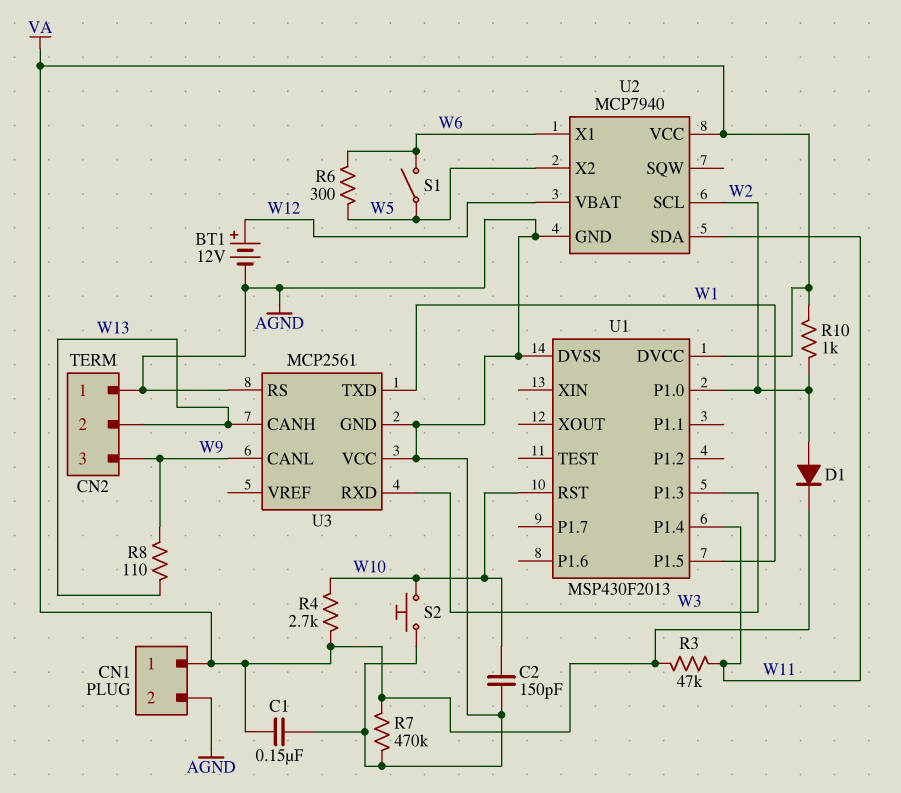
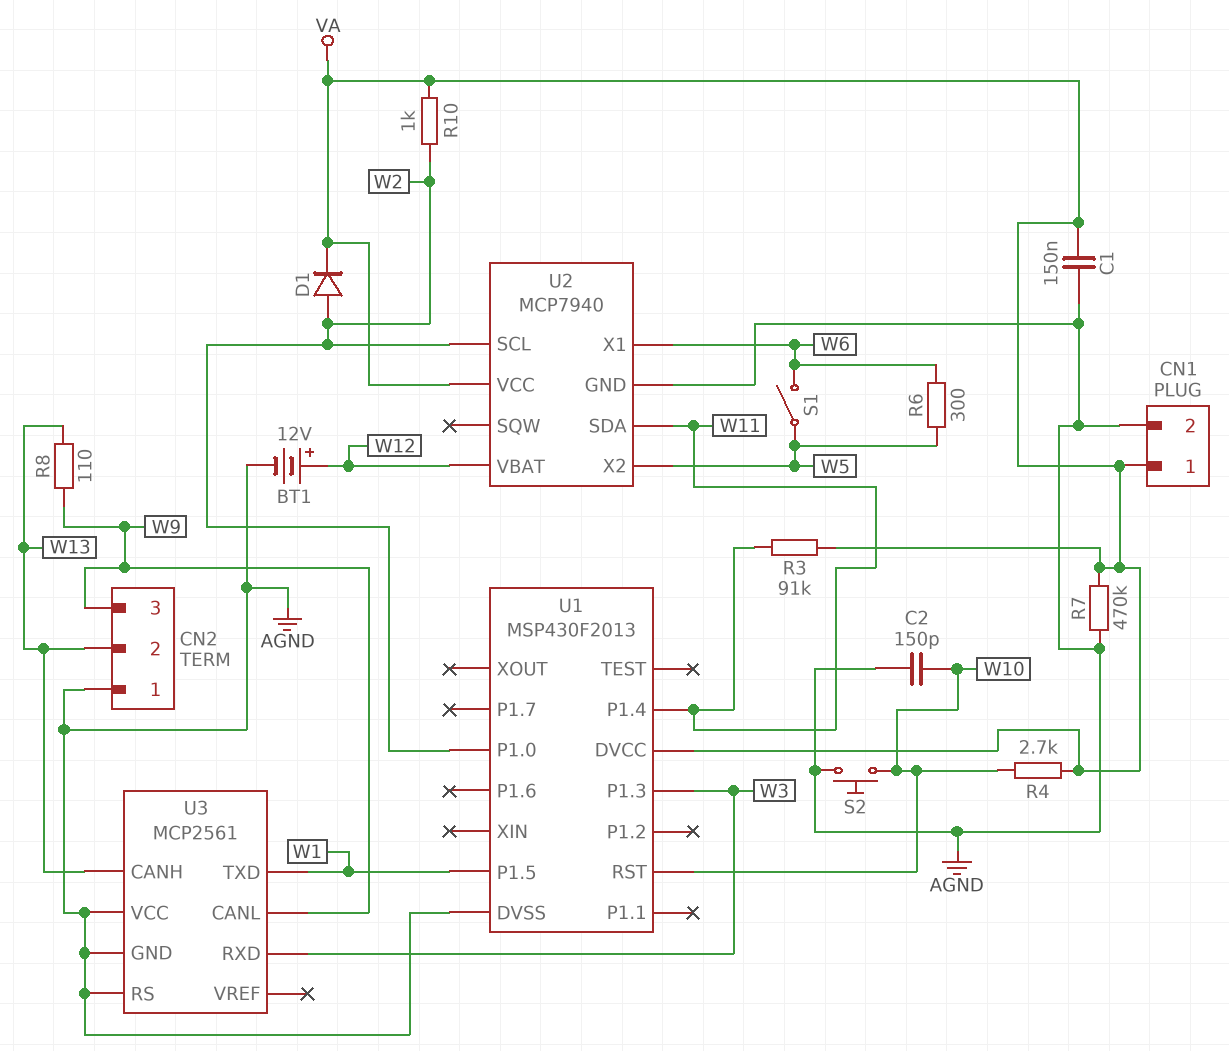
R3: 47k (VA, W11) -> 91k (VA, W11)

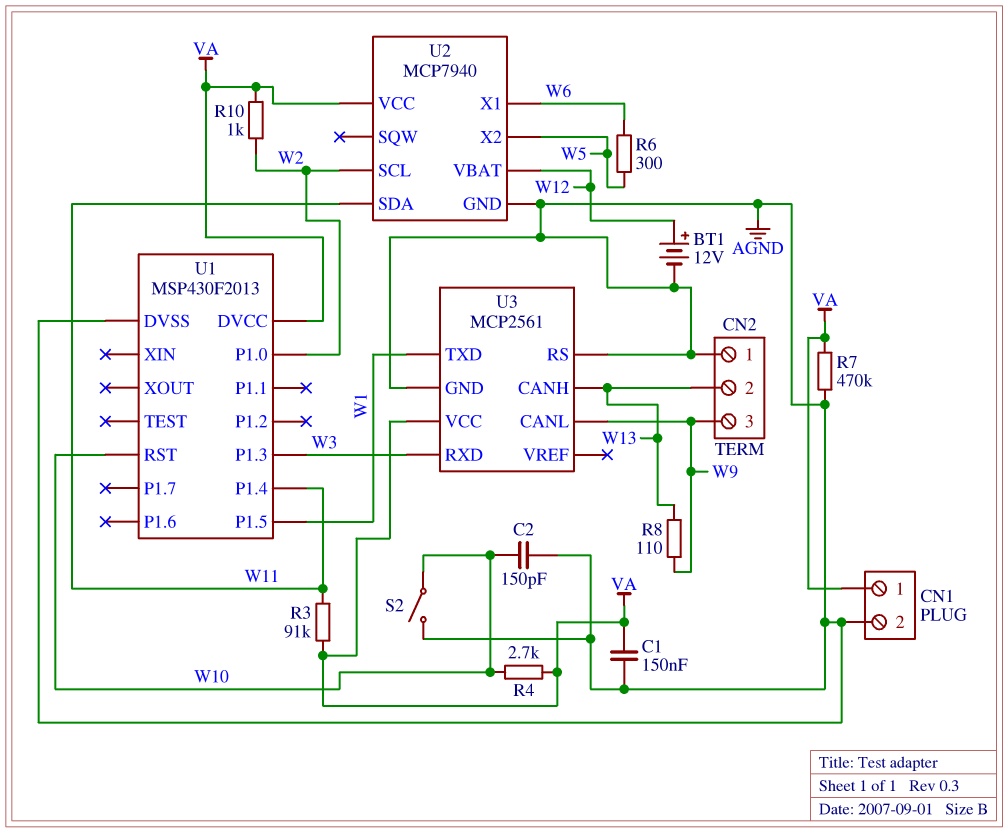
D1: diode (A W2, K VA) -> none
S1: switch (W5, W6) -> none
S2: button (AGND, W10) -> switch (AGND, W10)
U3 pin VCC: AGND -> VA

